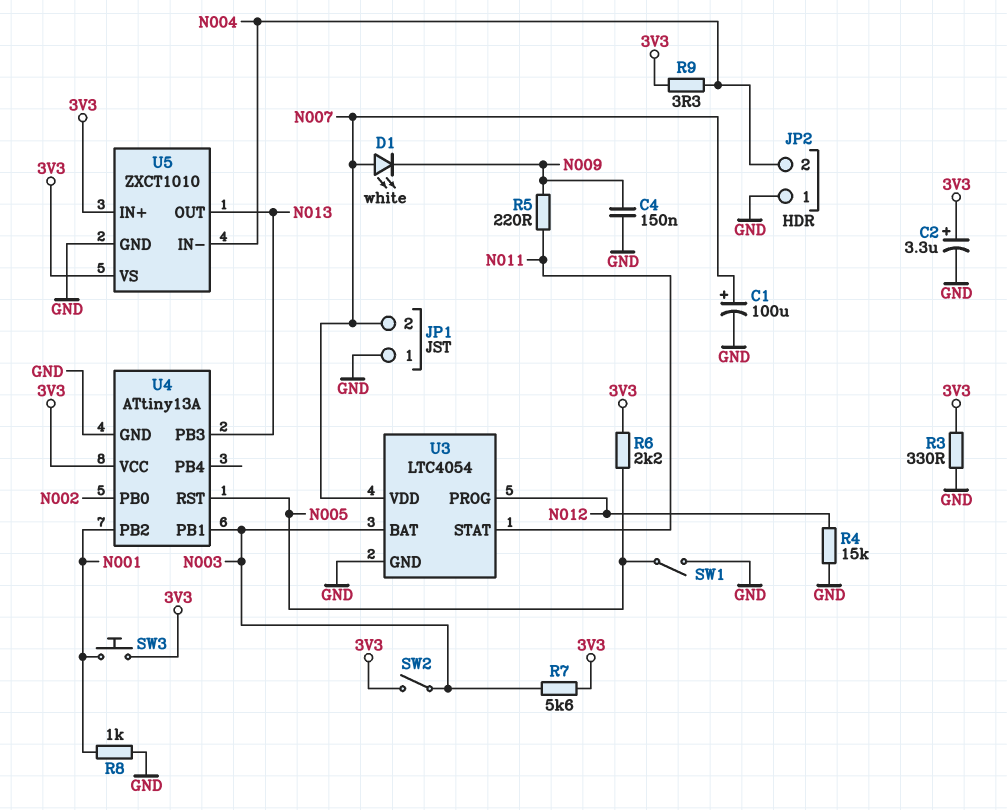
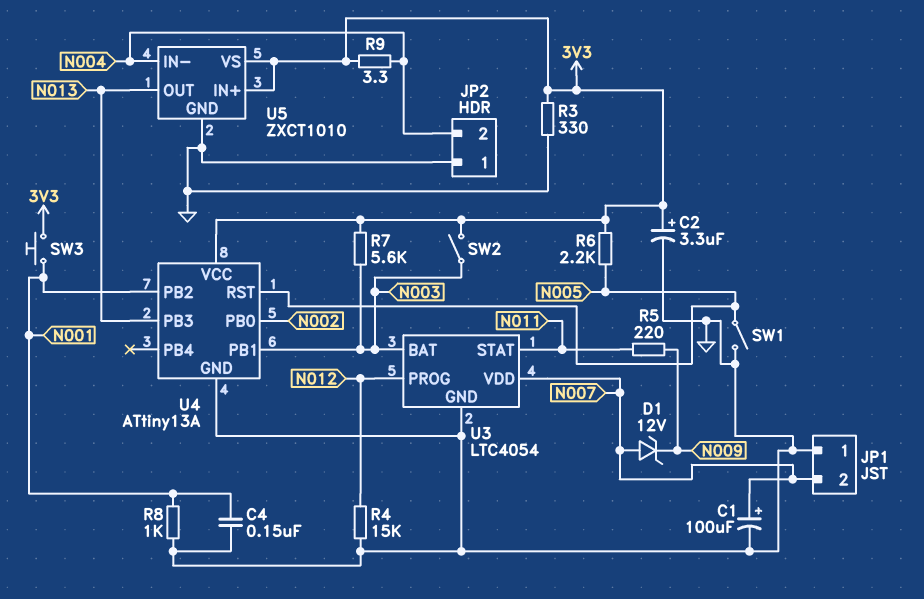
C4: 150nF (GND, N009) -> 150nF (GND, N001)
D1: LED white (A N007, K N009) -> zener 12V (A N007, K N009)

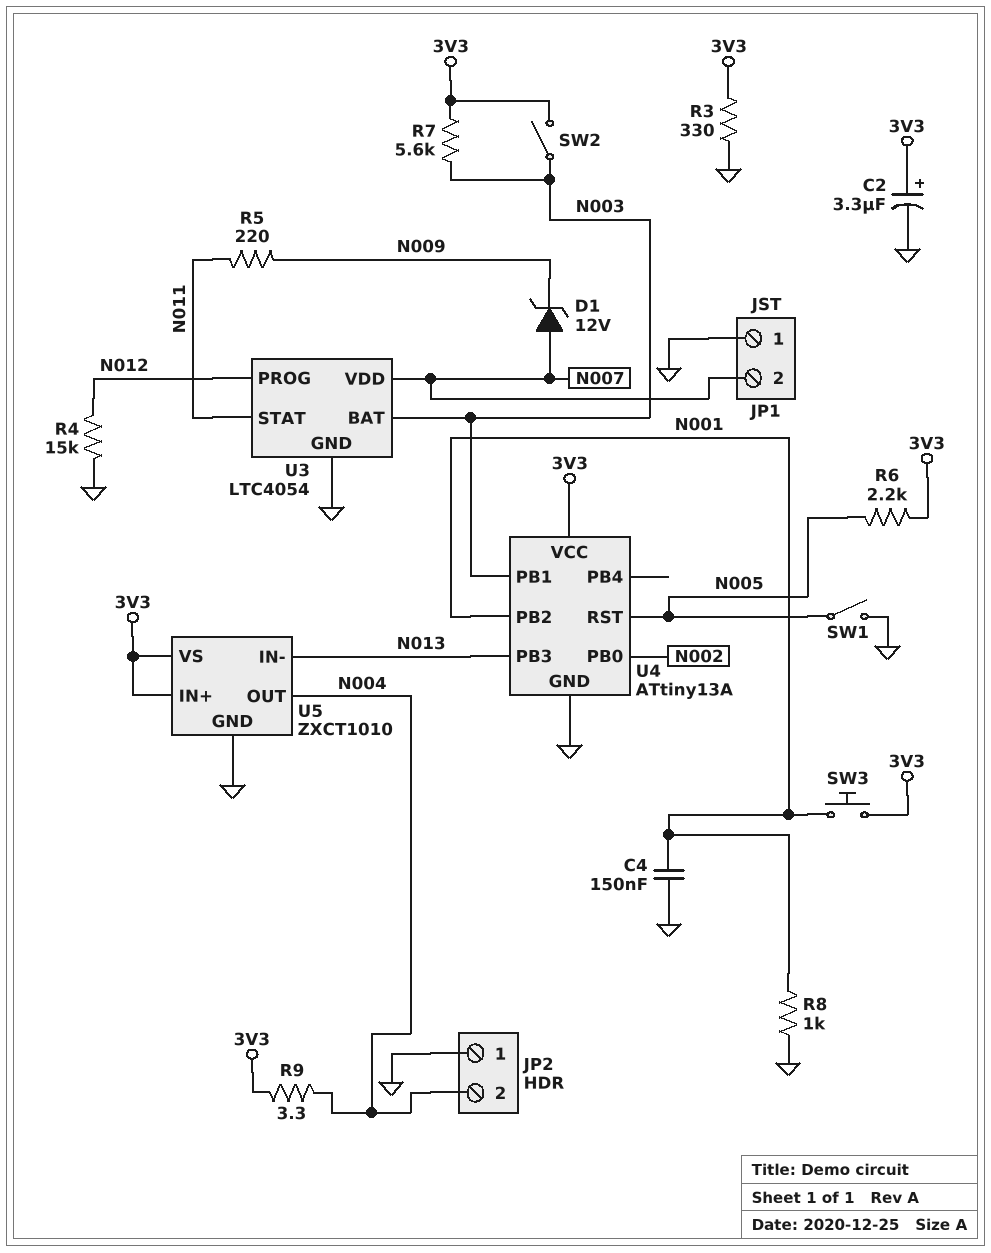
C1: 100uF (plus N007, minus GND) -> none
U5 pin IN-: N004 -> N013
U5 pin OUT: N013 -> N004

